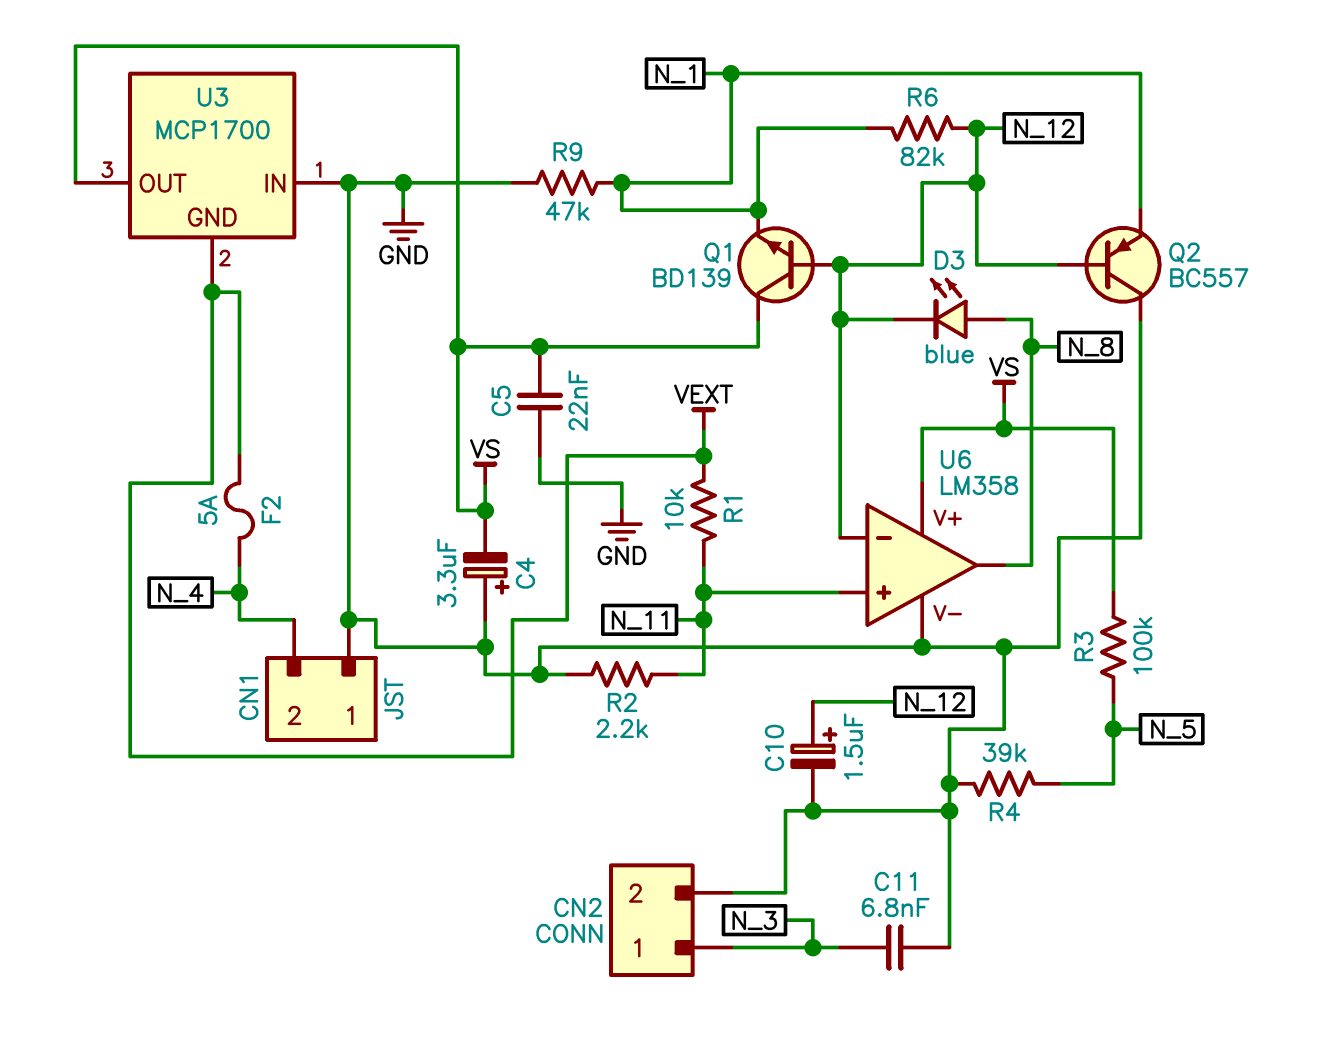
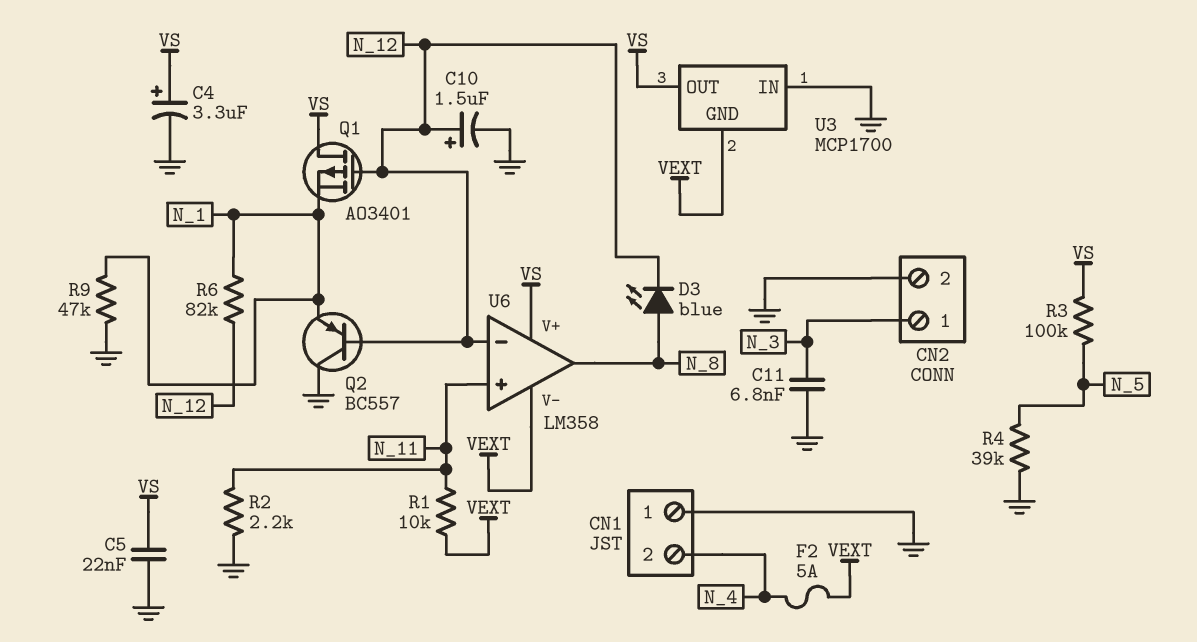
C4: 3.3uF (plus GND, minus VS) -> 3.3uF (plus VS, minus GND)
Q1: NPN BD139 (B N_12, C VS, E N_1) -> PMOS AO3401 (G N_12, D VS, S N_1)
U6 pin V-: GND -> VEXT

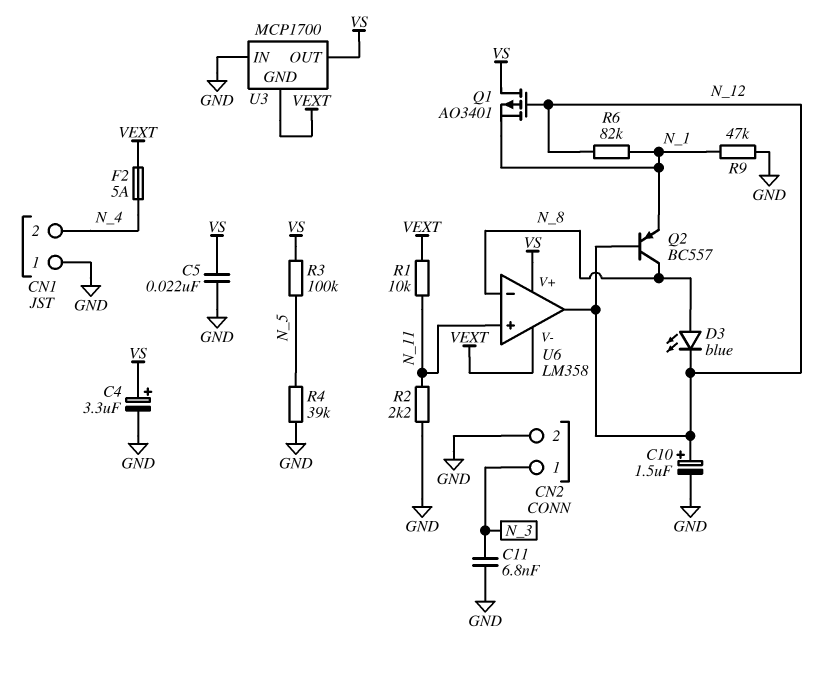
Q2: PNP BC557 (B N_12, C GND, E N_1) -> PNP BC557 (B N_12, C N_8, E N_1)
U6 pin in-: N_12 -> N_8
U6 pin out: N_8 -> N_12

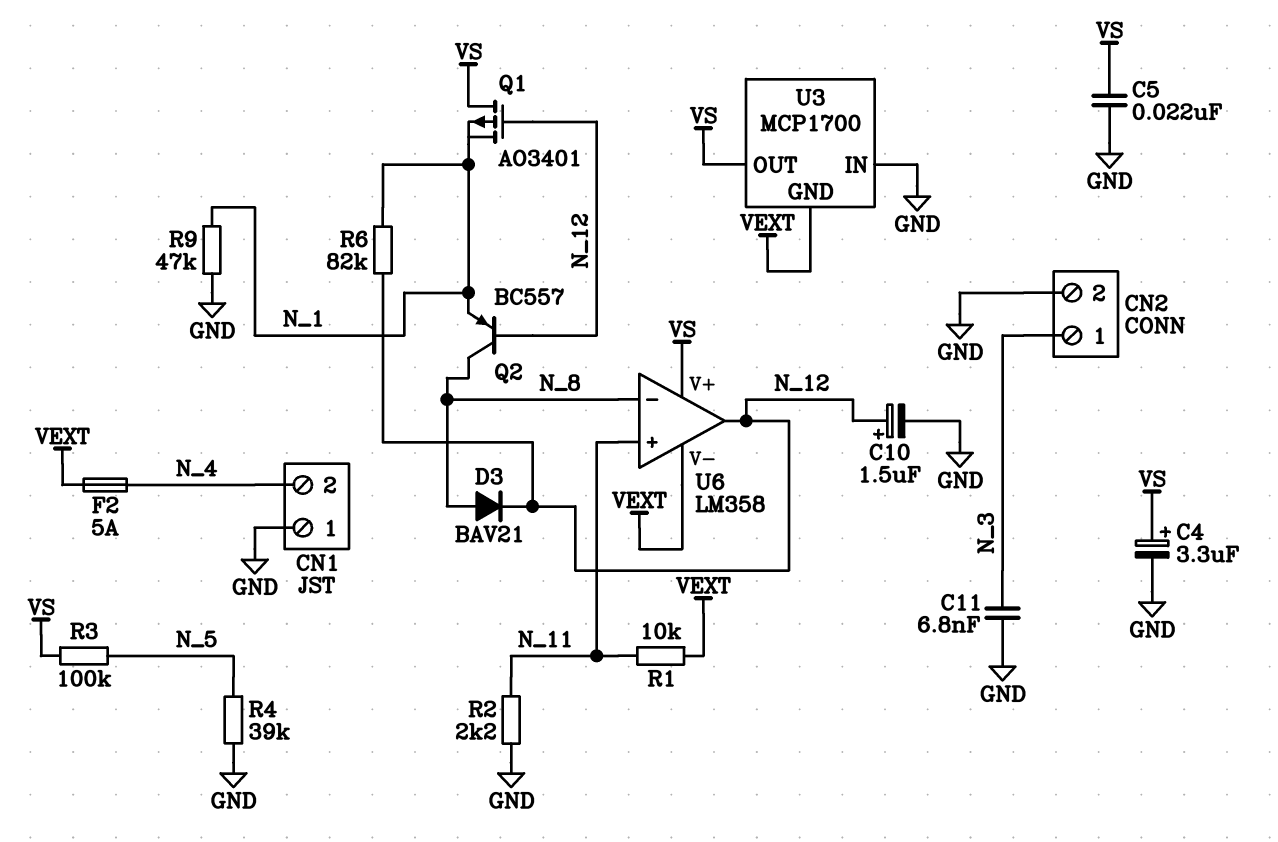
D3: LED blue (A N_8, K N_12) -> diode BAV21 (A N_8, K N_12)

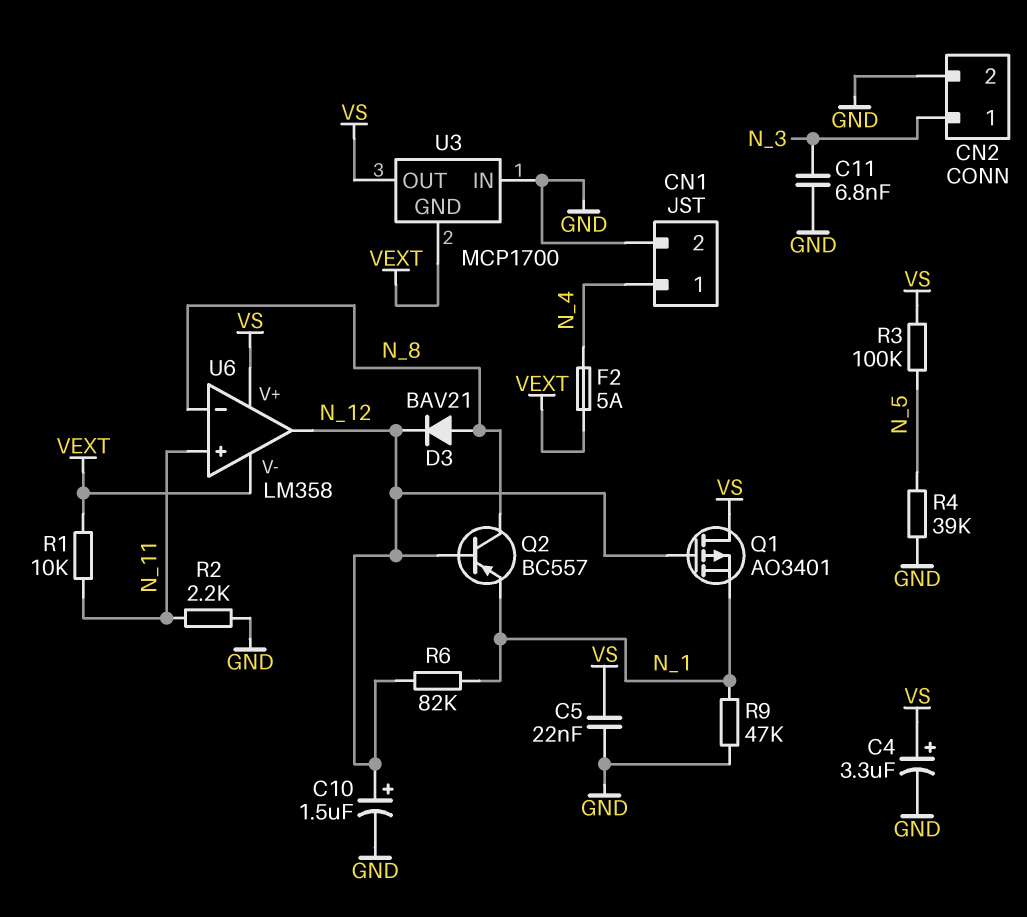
CN1 pin 1: GND -> N_4
CN1 pin 2: N_4 -> GND

